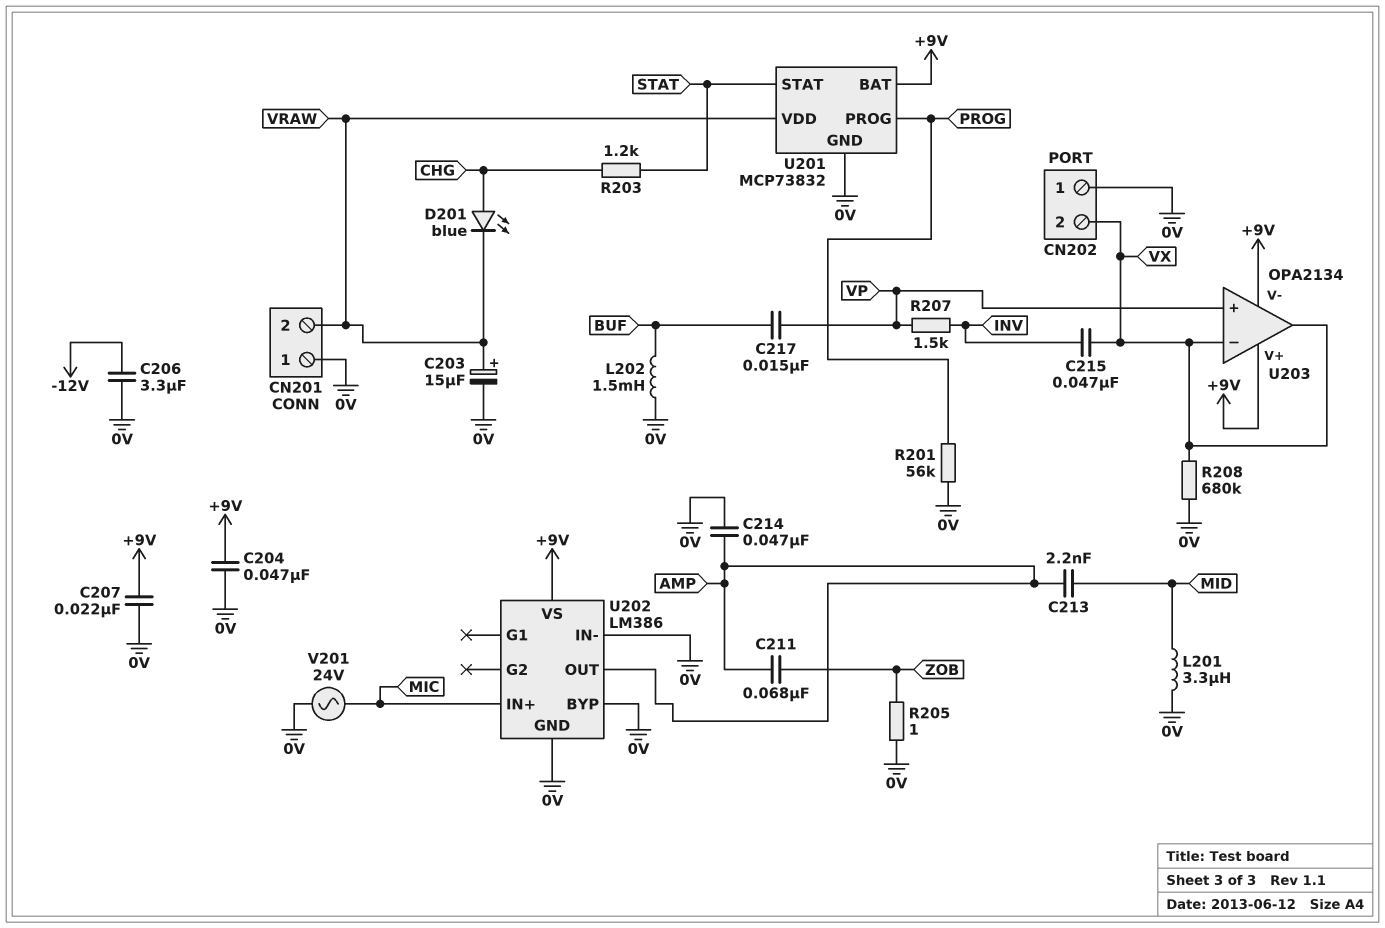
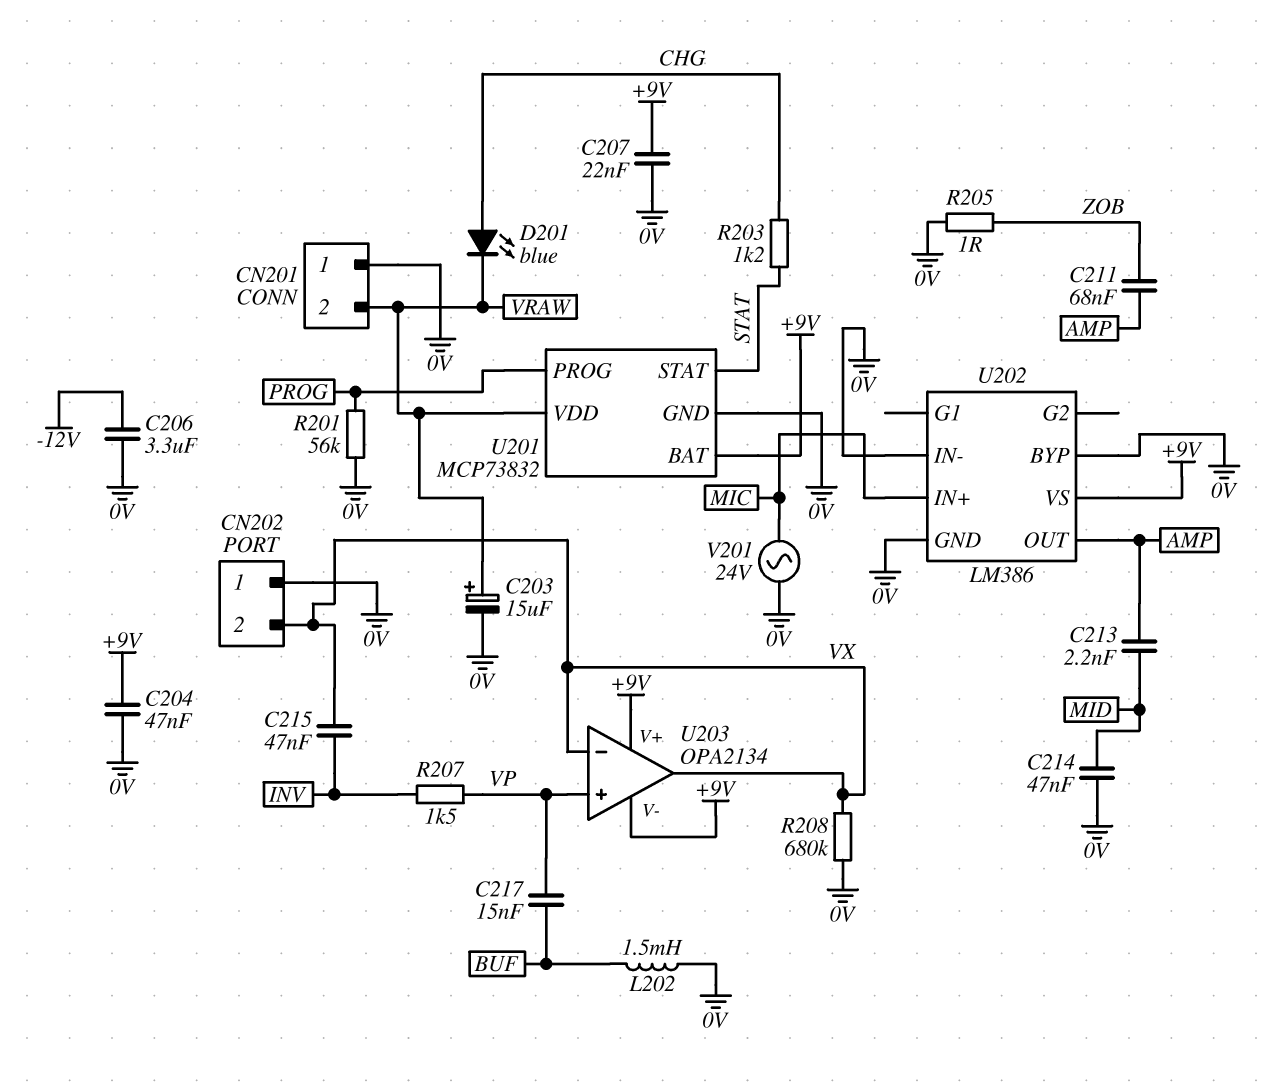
C214: 47nF (0V, AMP) -> 47nF (0V, MID)
L201: 3.3uH (0V, MID) -> none

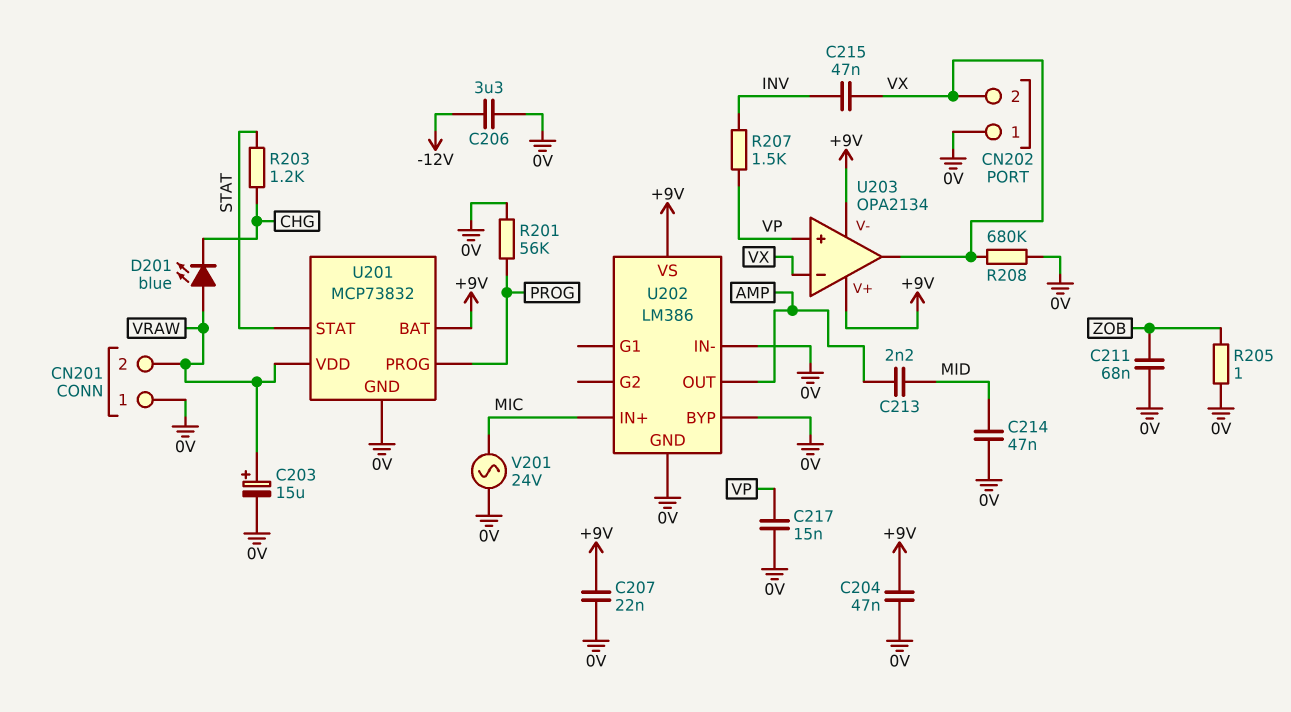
C211: 68nF (AMP, ZOB) -> 68nF (0V, ZOB)
C217: 15nF (BUF, VP) -> 15nF (0V, VP)
D201: LED blue (A CHG, K VRAW) -> LED blue (A VRAW, K CHG)
L202: 1.5mH (0V, BUF) -> none

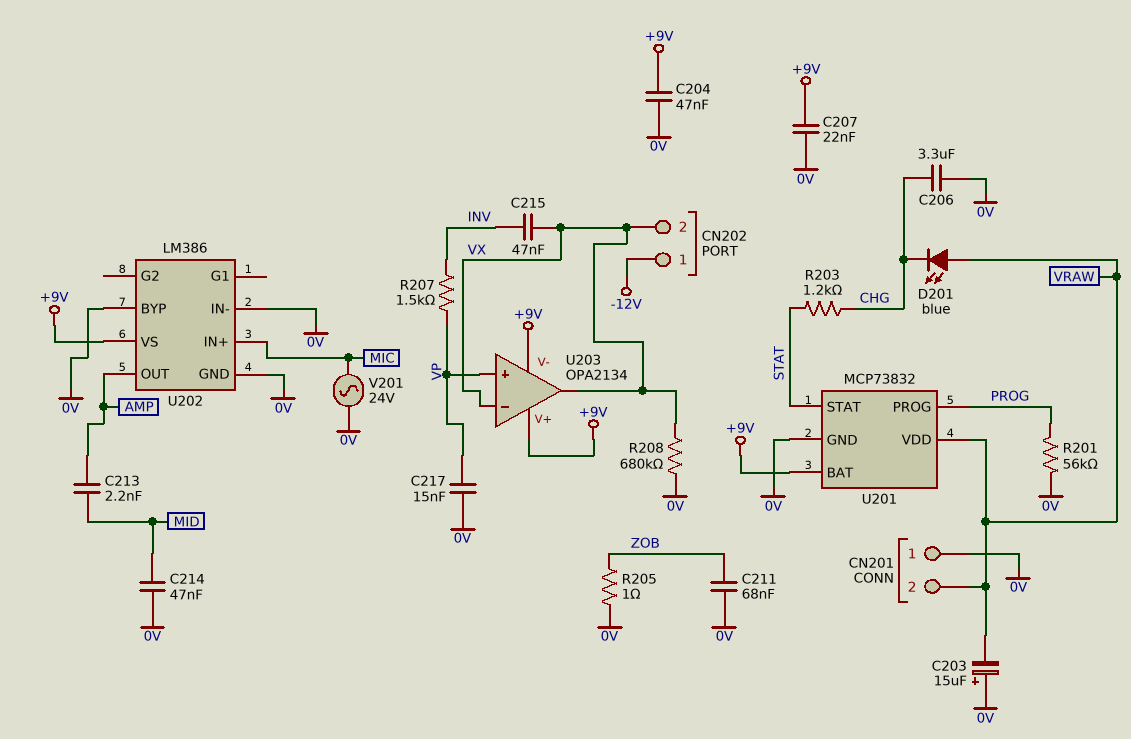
C203: 15uF (plus VRAW, minus 0V) -> 15uF (plus 0V, minus VRAW)
C206: 3.3uF (-12V, 0V) -> 3.3uF (0V, CHG)
CN202 pin 1: 0V -> -12V

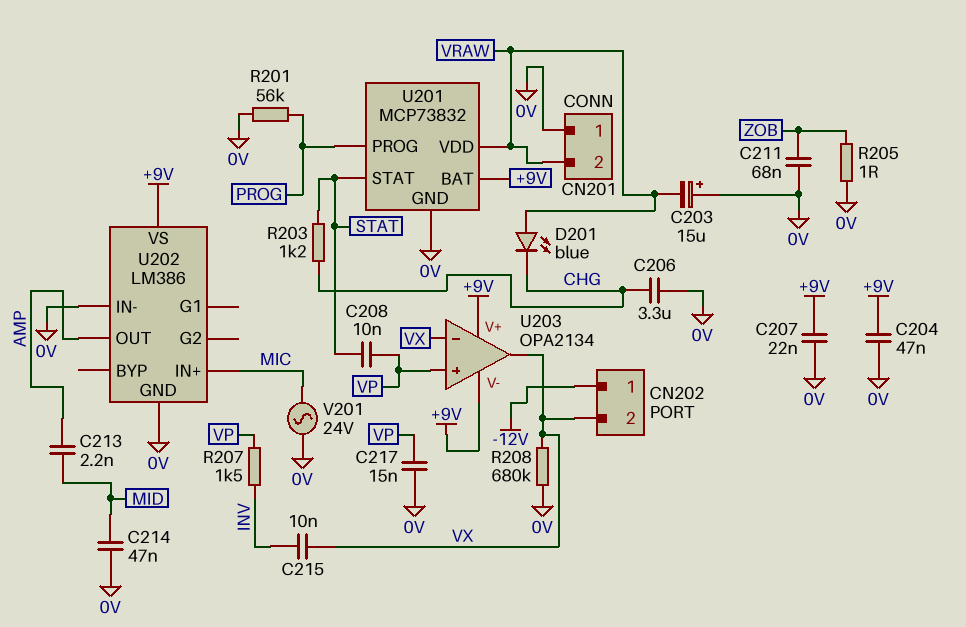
C208: none -> 10nF (STAT, VP)
C215: 47nF (INV, VX) -> 10nF (INV, VX)
U202 pin BYP: 0V -> none

